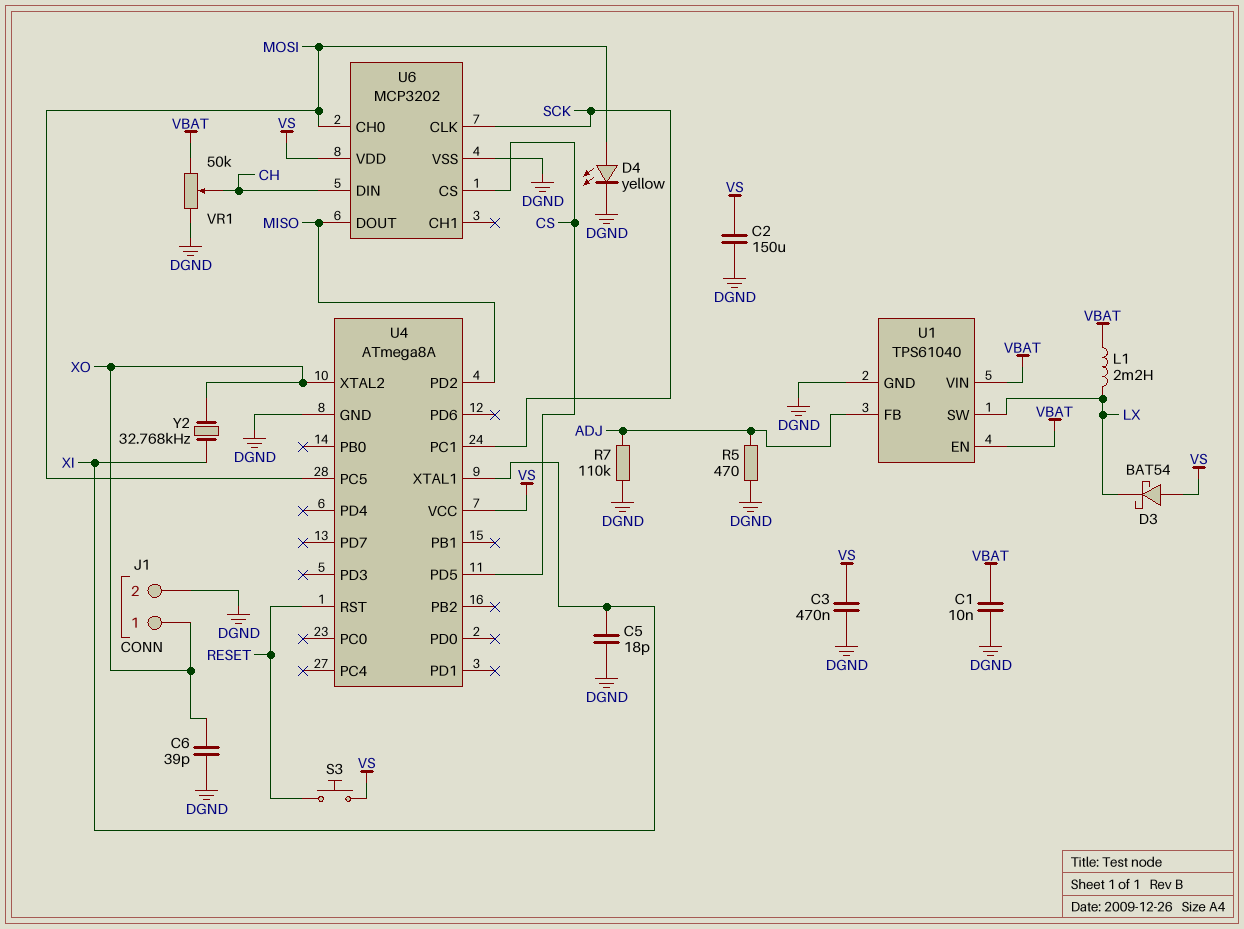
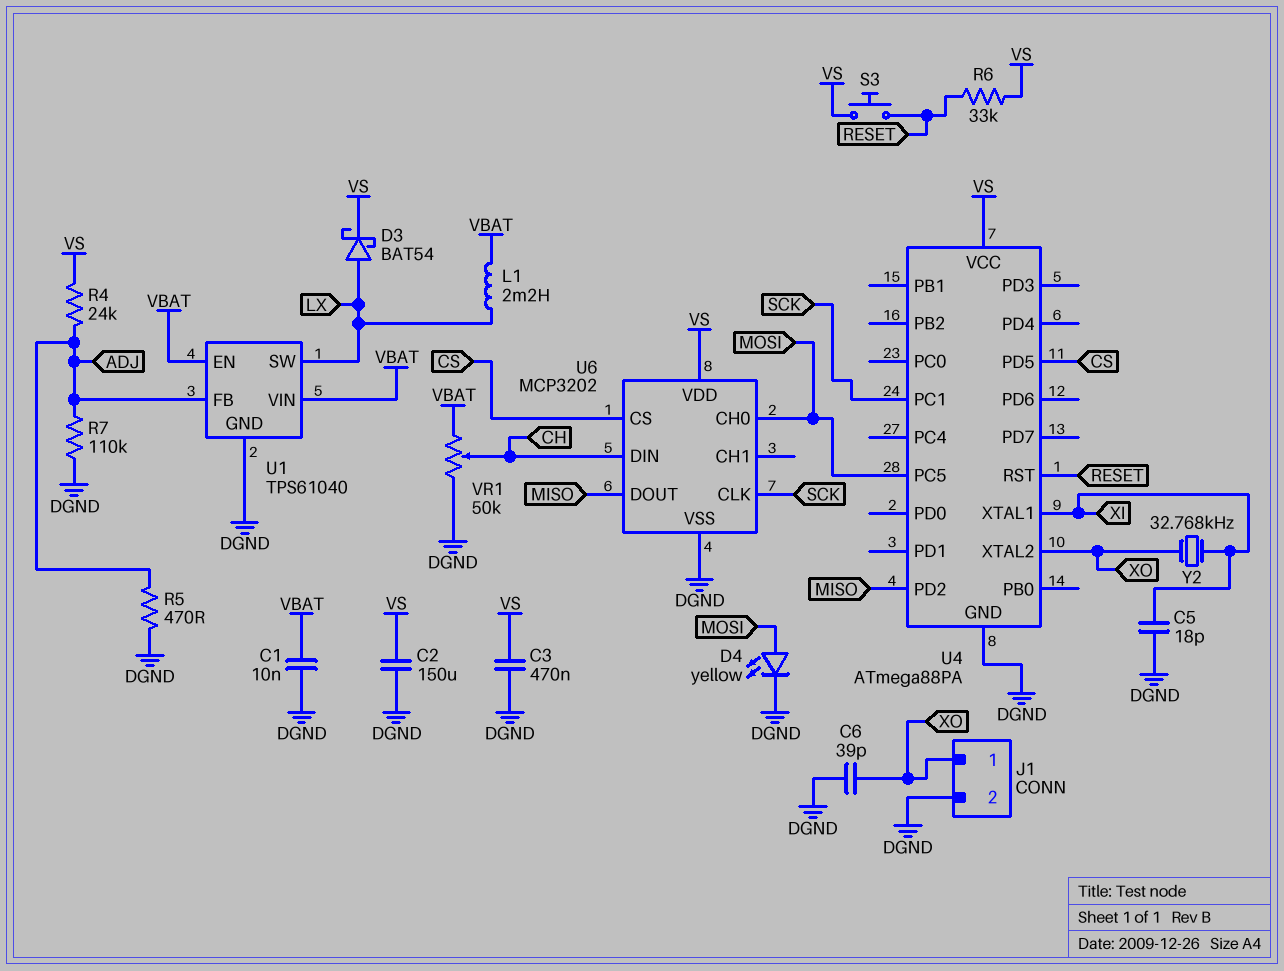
D3: schottky BAT54 (A VS, K LX) -> schottky BAT54 (A LX, K VS)
R4: none -> 24k (ADJ, VS)
R6: none -> 33k (RESET, VS)
U4: ATmega8A -> ATmega88PA

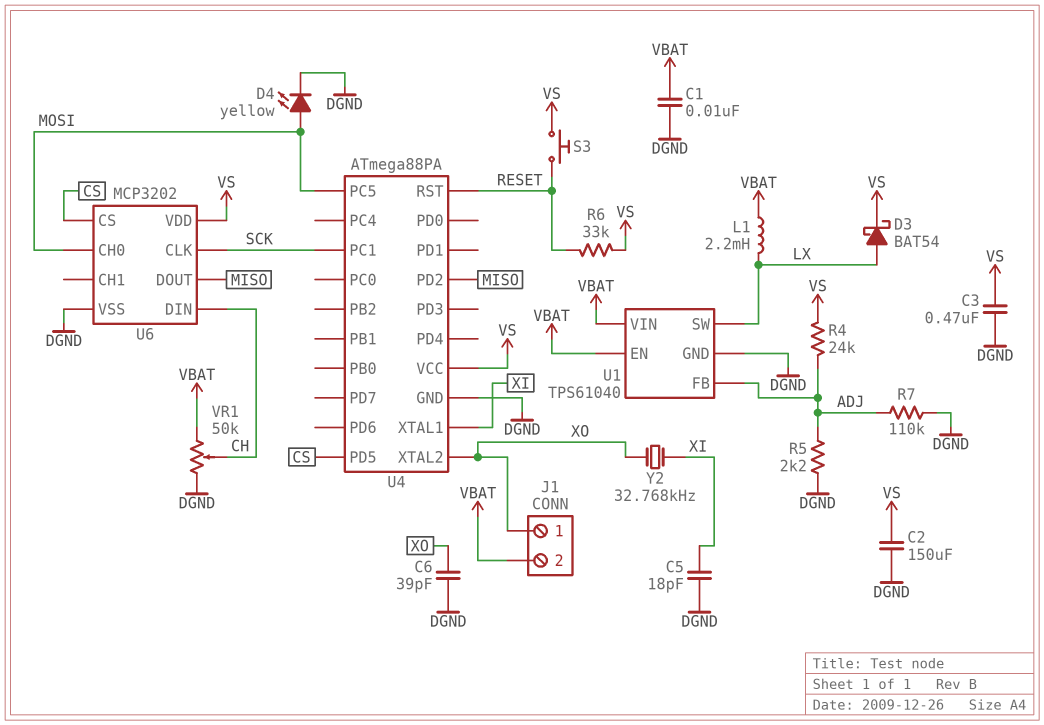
J1 pin 2: DGND -> VBAT
R5: 470 (ADJ, DGND) -> 2.2k (ADJ, DGND)

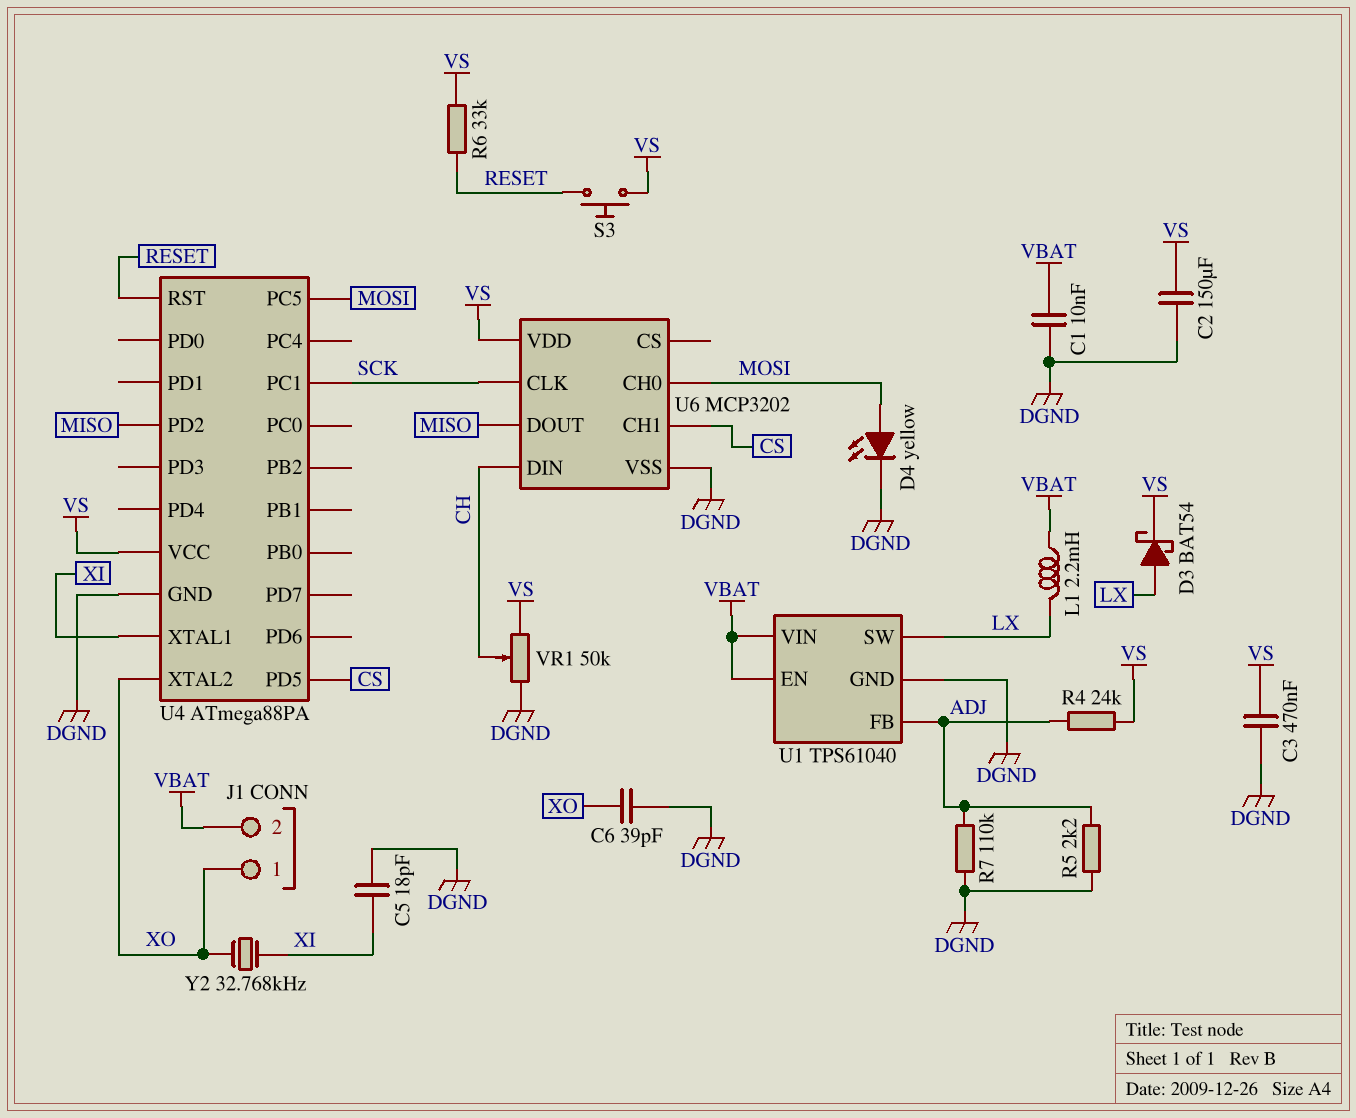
U6 pin CH1: none -> CS
U6 pin CS: CS -> none
VR1: 50k (DGND, VBAT, wiper CH) -> 50k (DGND, VS, wiper CH)

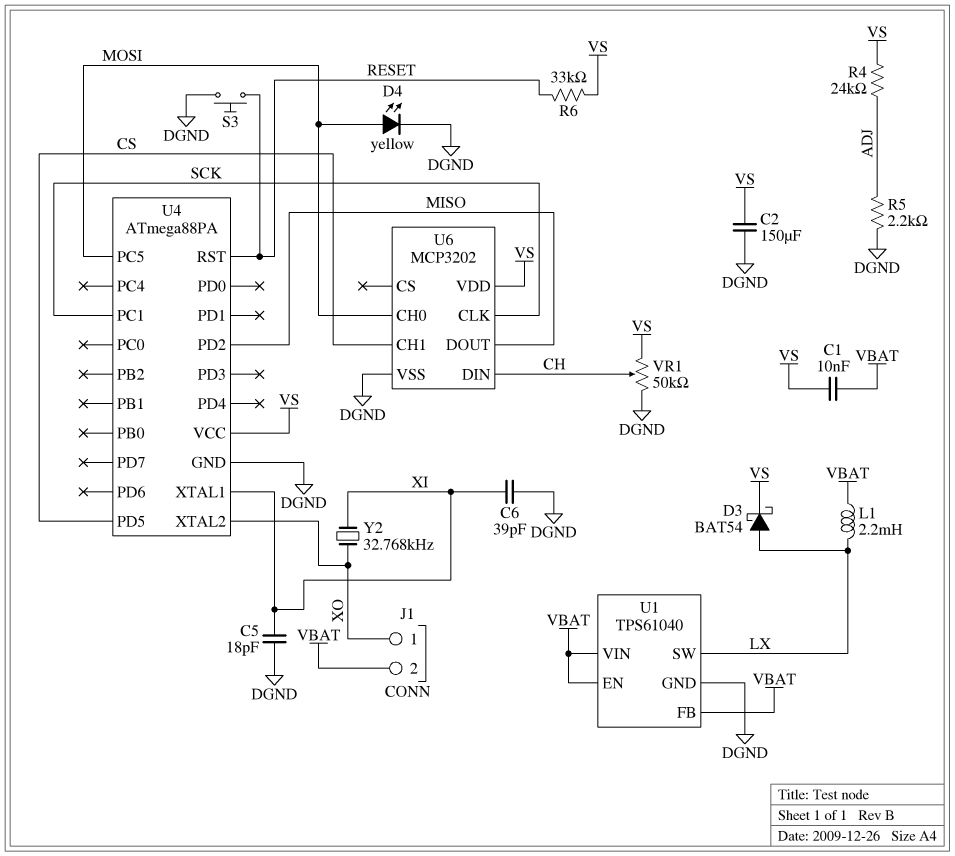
C1: 10nF (DGND, VBAT) -> 10nF (VBAT, VS)
C3: 470nF (DGND, VS) -> none
C6: 39pF (DGND, XO) -> 39pF (DGND, XI)
R7: 110k (ADJ, DGND) -> none
S3: button (RESET, VS) -> button (DGND, RESET)
U1 pin FB: ADJ -> VBAT

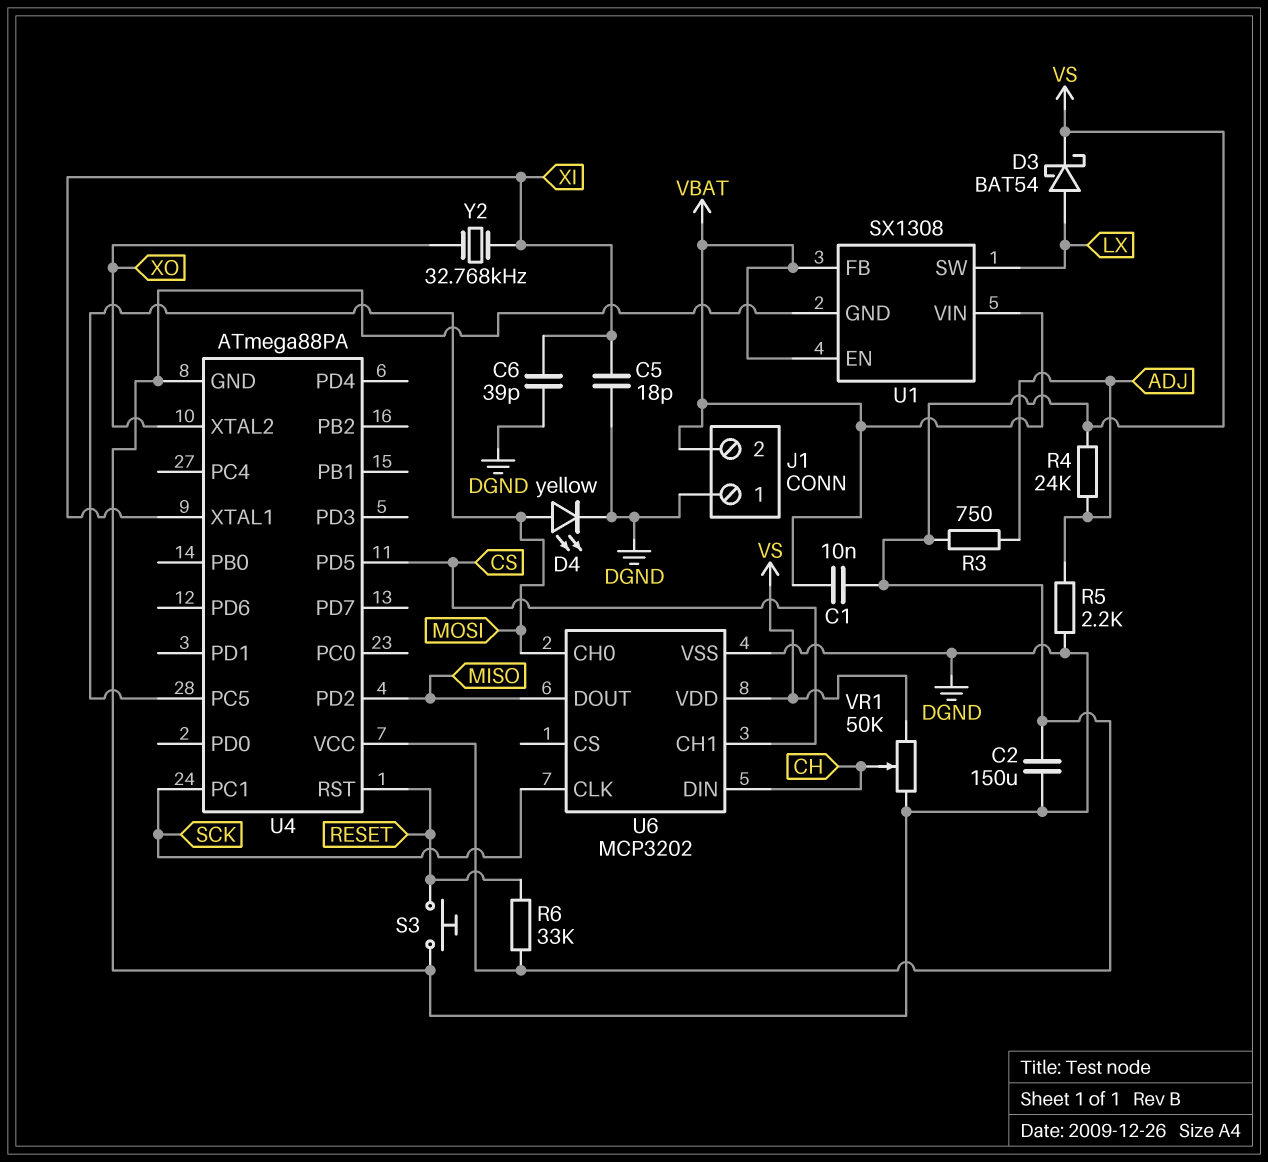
J1 pin 1: XO -> DGND
L1: 2.2mH (LX, VBAT) -> none
R3: none -> 750 (ADJ, VS)
U1: TPS61040 -> SX1308

